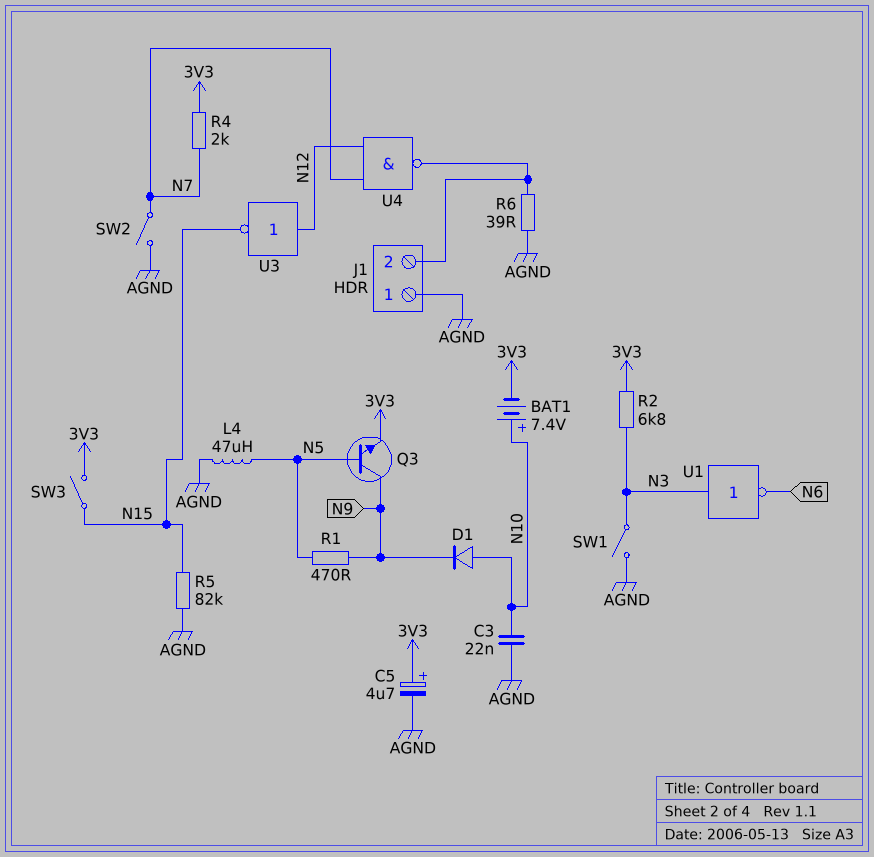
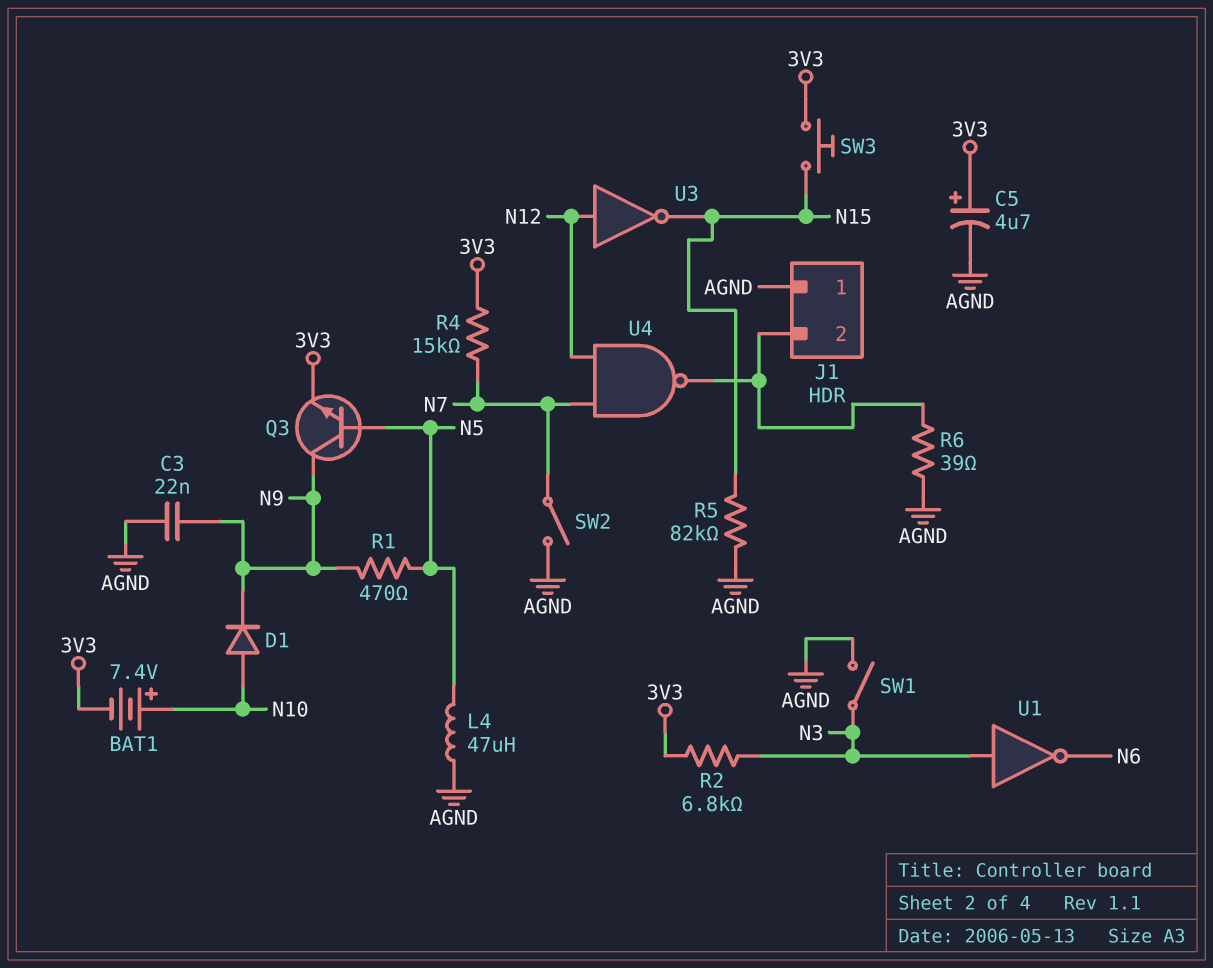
C3: 22nF (AGND, N10) -> 22nF (AGND, N9)
R4: 2k (3V3, N7) -> 15k (3V3, N7)
SW3: switch (3V3, N15) -> button (3V3, N15)

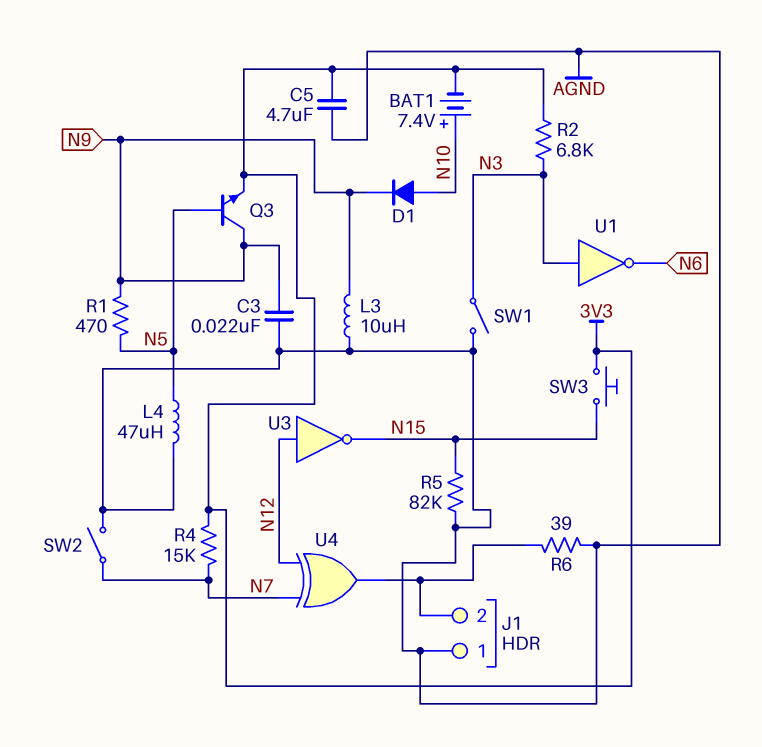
C5: 4.7uF (plus 3V3, minus AGND) -> 4.7uF (3V3, AGND)
L3: none -> 10uH (AGND, N9)
U4: NAND (in N7, in N12, out J1/2) -> XOR (in N7, in N12, out J1/2)

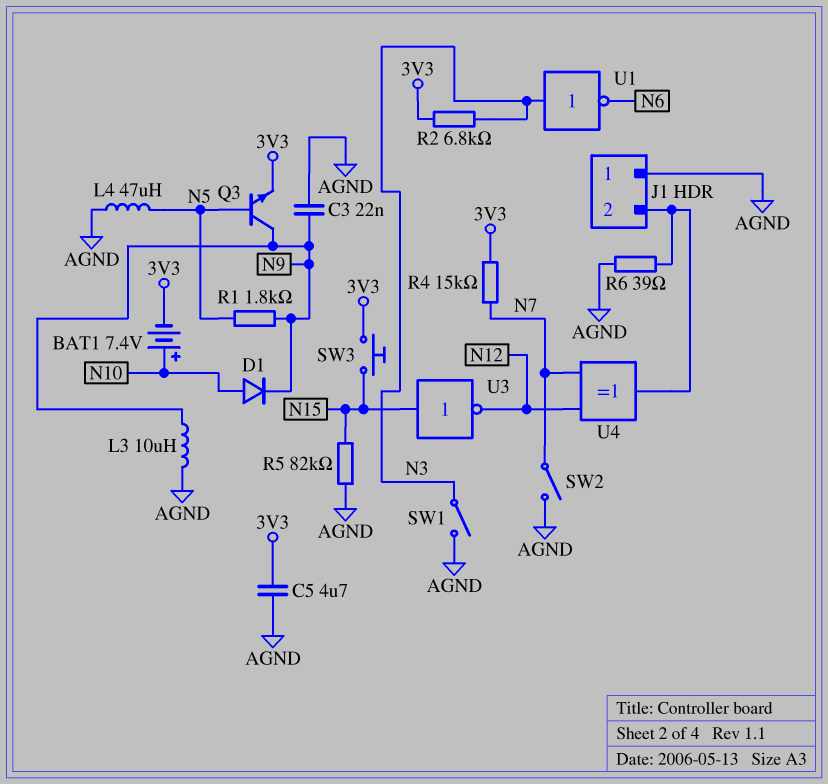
R1: 470 (N5, N9) -> 1.8k (N5, N9)
U3: NOT (in N12, out N15) -> NOT (in N15, out N12)

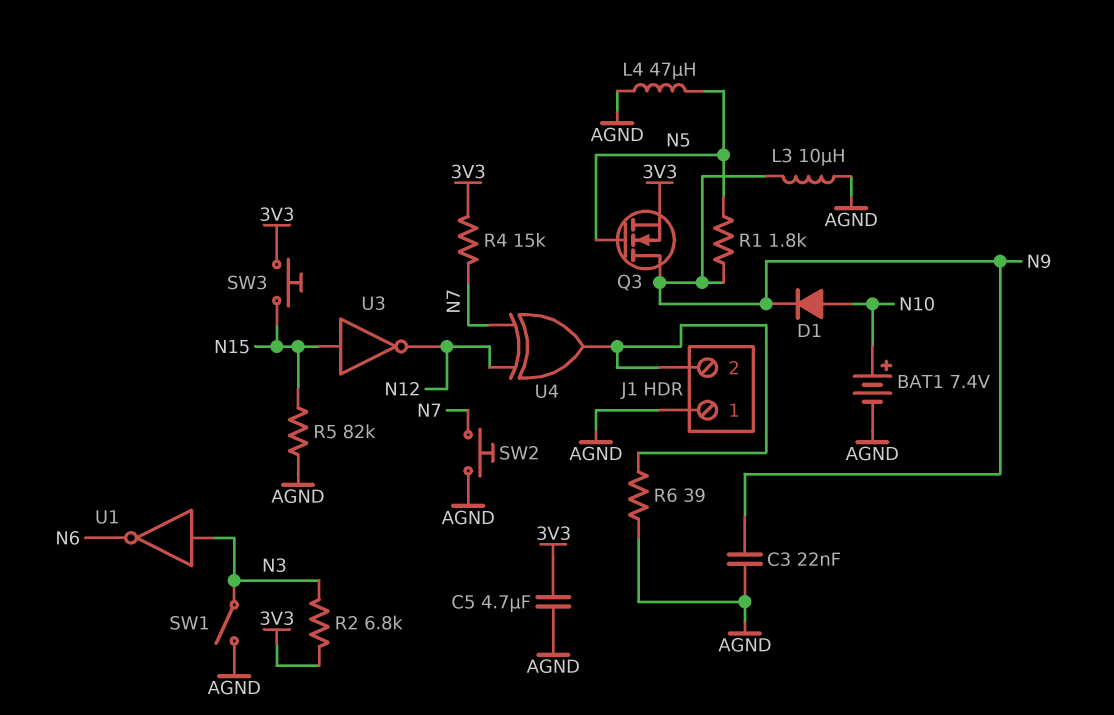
BAT1: 7.4V (plus N10, minus 3V3) -> 7.4V (plus N10, minus AGND)
Q3: NPN (B N5, C N9, E 3V3) -> NMOS (G N5, D N9, S 3V3)
SW2: switch (AGND, N7) -> button (AGND, N7)

